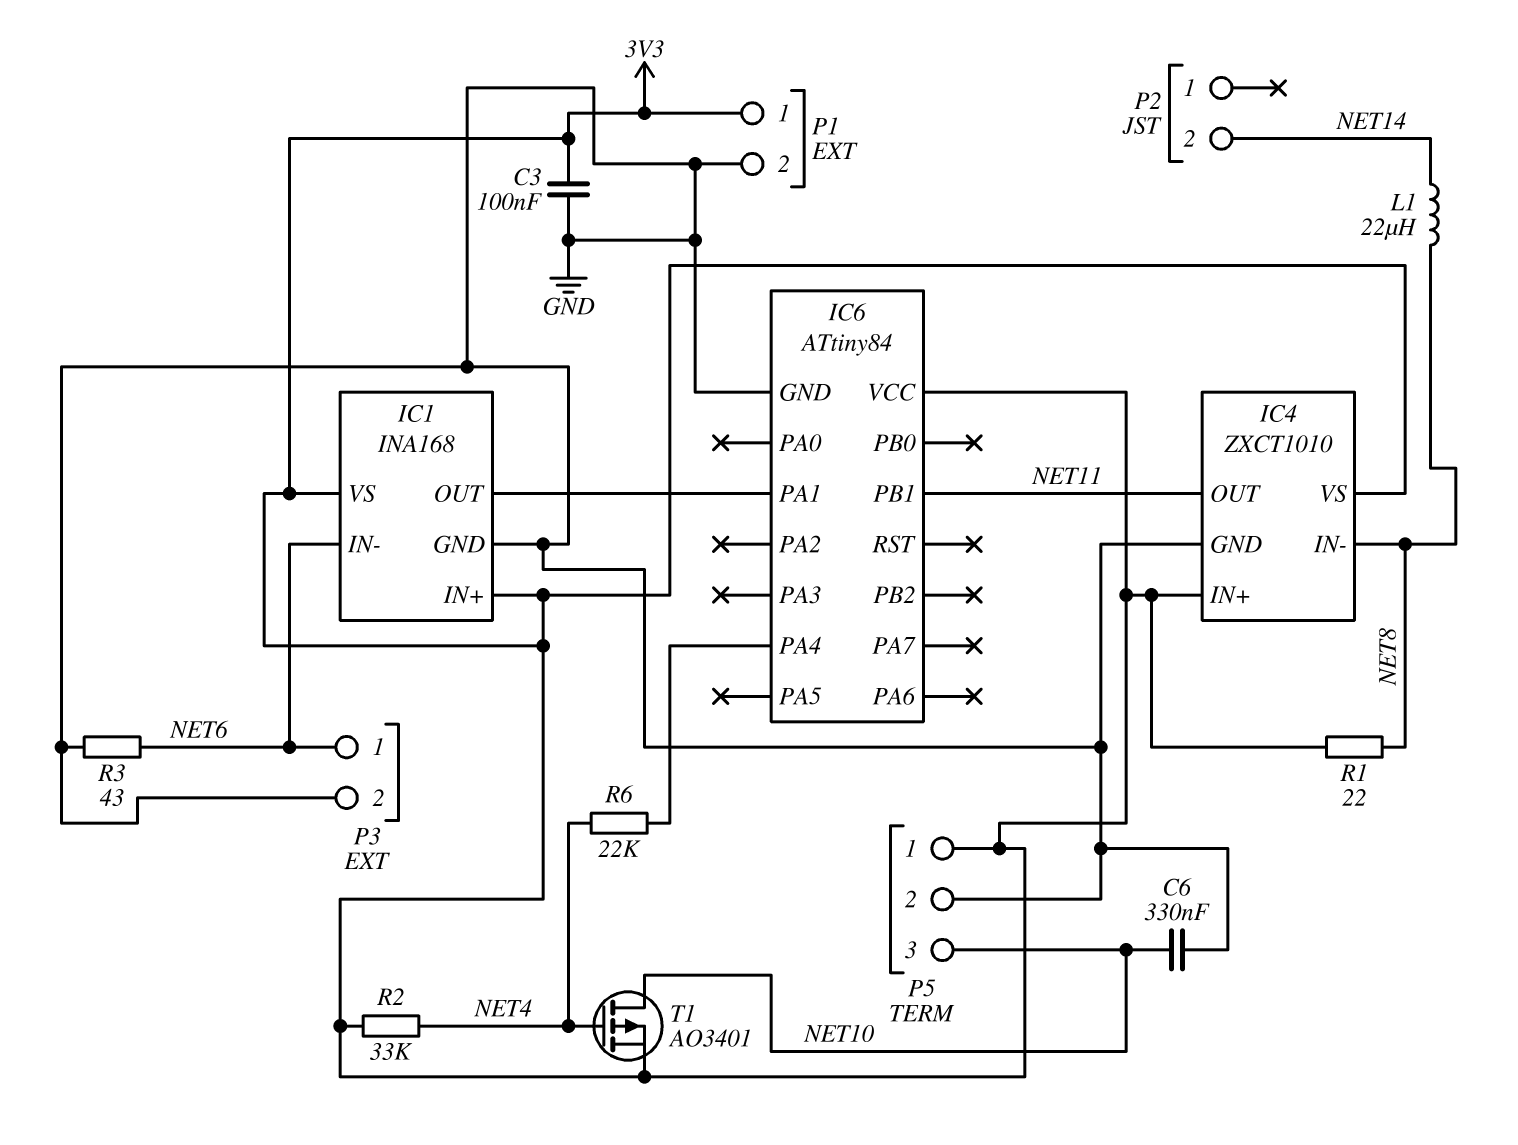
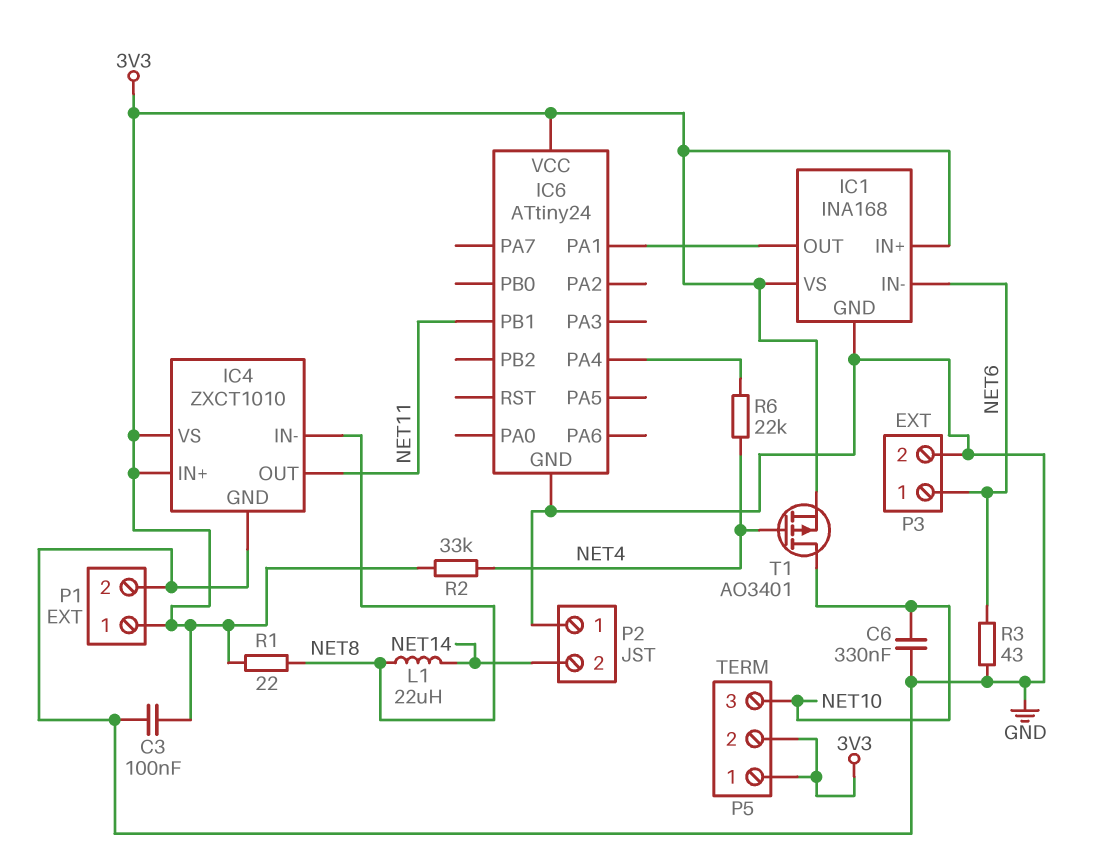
IC6: ATtiny84 -> ATtiny24
P2 pin 1: none -> GND
P5 pin 2: GND -> 3V3

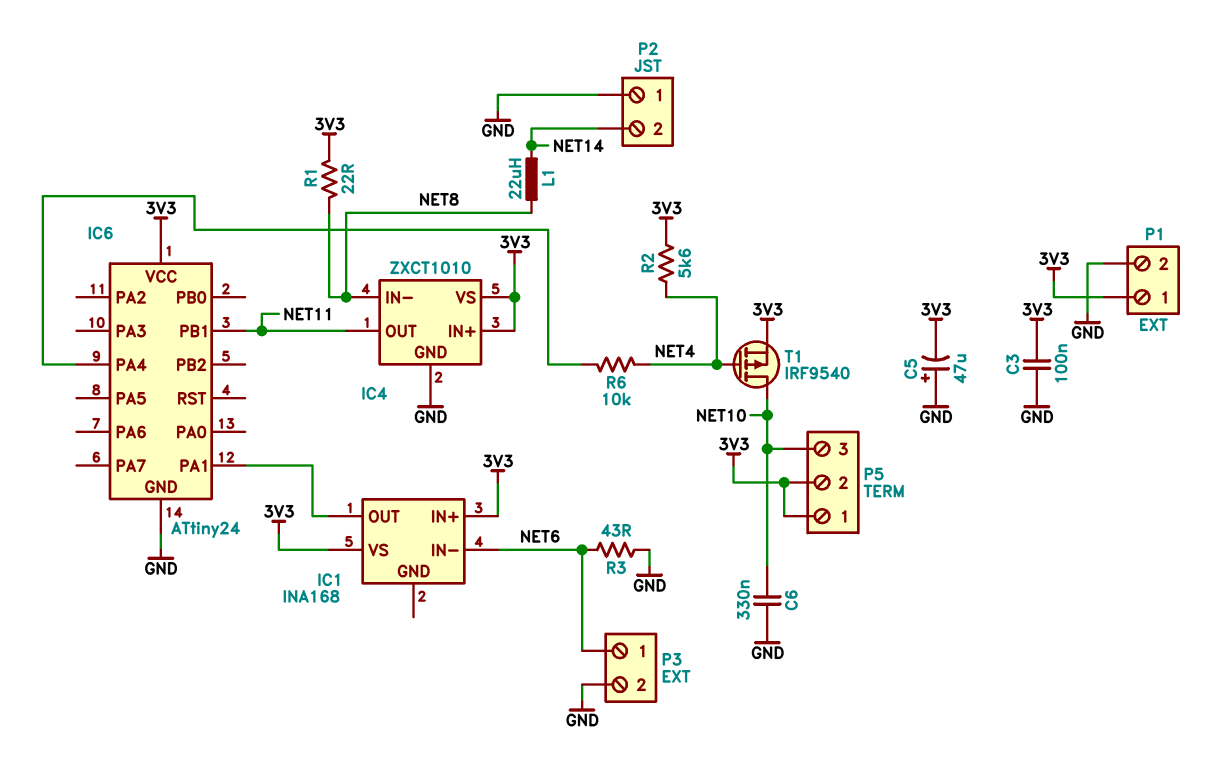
C5: none -> 47uF (plus GND, minus 3V3)
IC1 pin GND: GND -> none
R2: 33k (3V3, NET4) -> 5.6k (3V3, NET4)
R6: 22k (IC6/PA4, NET4) -> 10k (IC6/PA4, NET4)
T1: PMOS AO3401 (G NET4, D NET10, S 3V3) -> PMOS IRF9540 (G NET4, D NET10, S 3V3)

